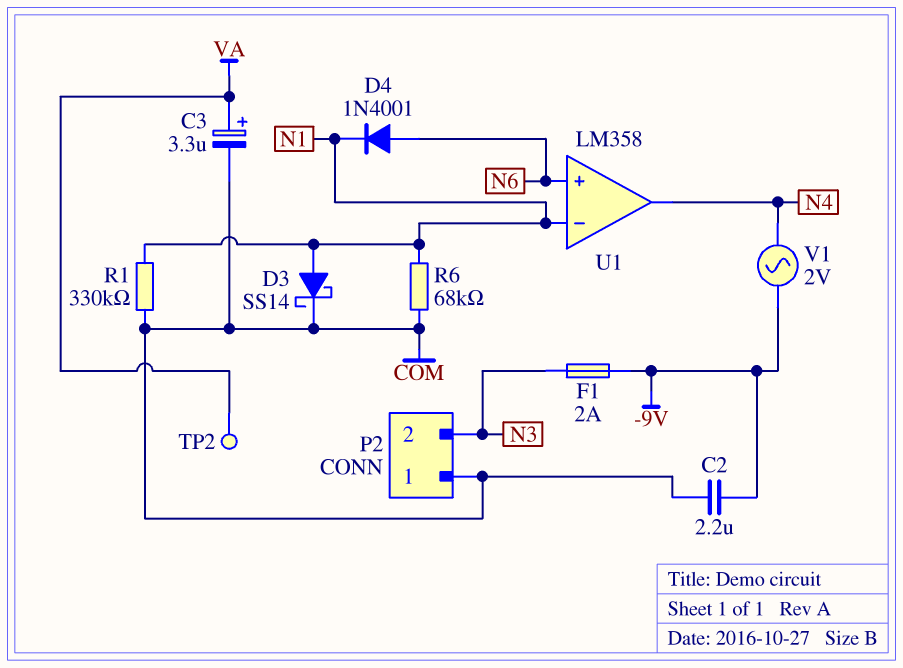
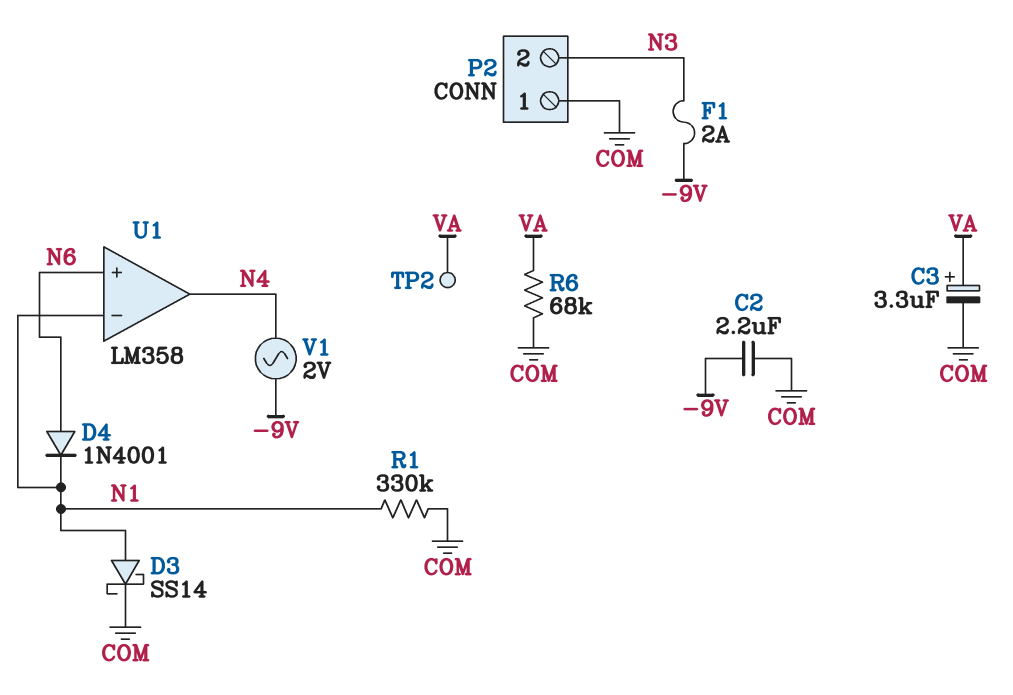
R6: 68k (COM, N1) -> 68k (COM, VA)

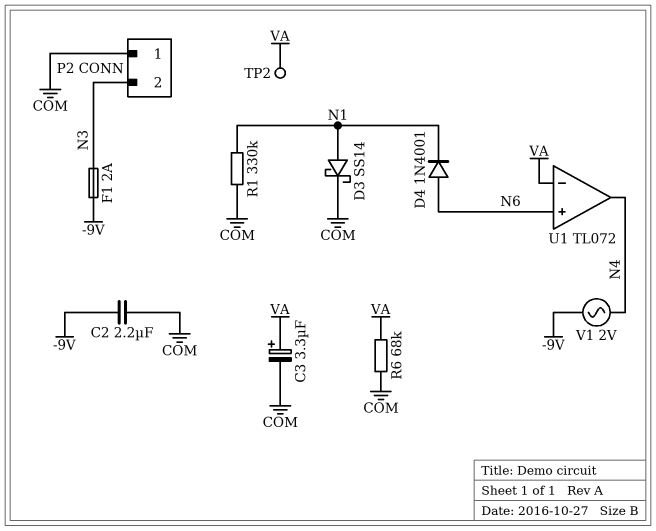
U1: LM358 -> TL072
U1 pin in-: N1 -> VA

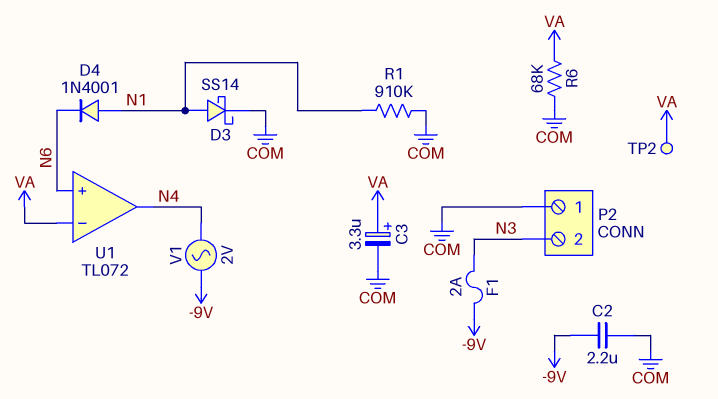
D4: diode 1N4001 (A N6, K N1) -> diode 1N4001 (A N1, K N6)
R1: 330k (COM, N1) -> 910k (COM, N1)

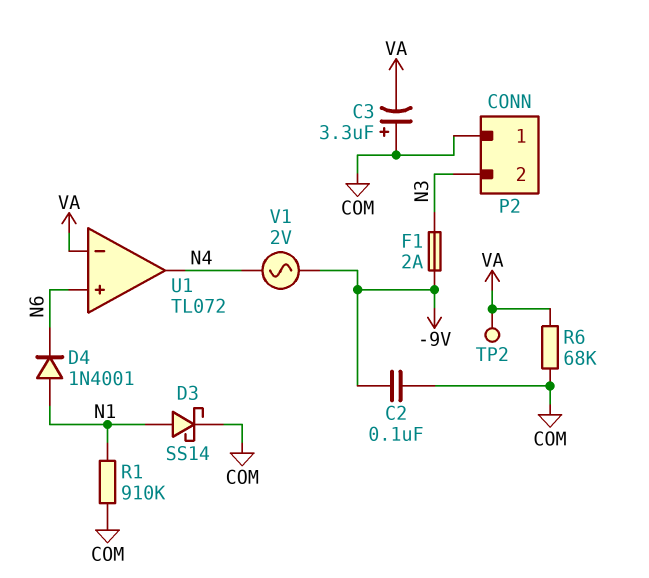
C2: 2.2uF (-9V, COM) -> 100nF (-9V, COM)
C3: 3.3uF (plus VA, minus COM) -> 3.3uF (plus COM, minus VA)

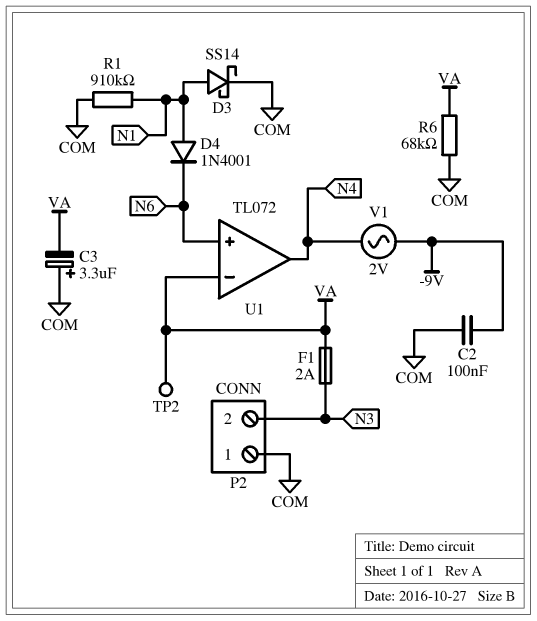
F1: 2A (-9V, N3) -> 2A (N3, VA)

